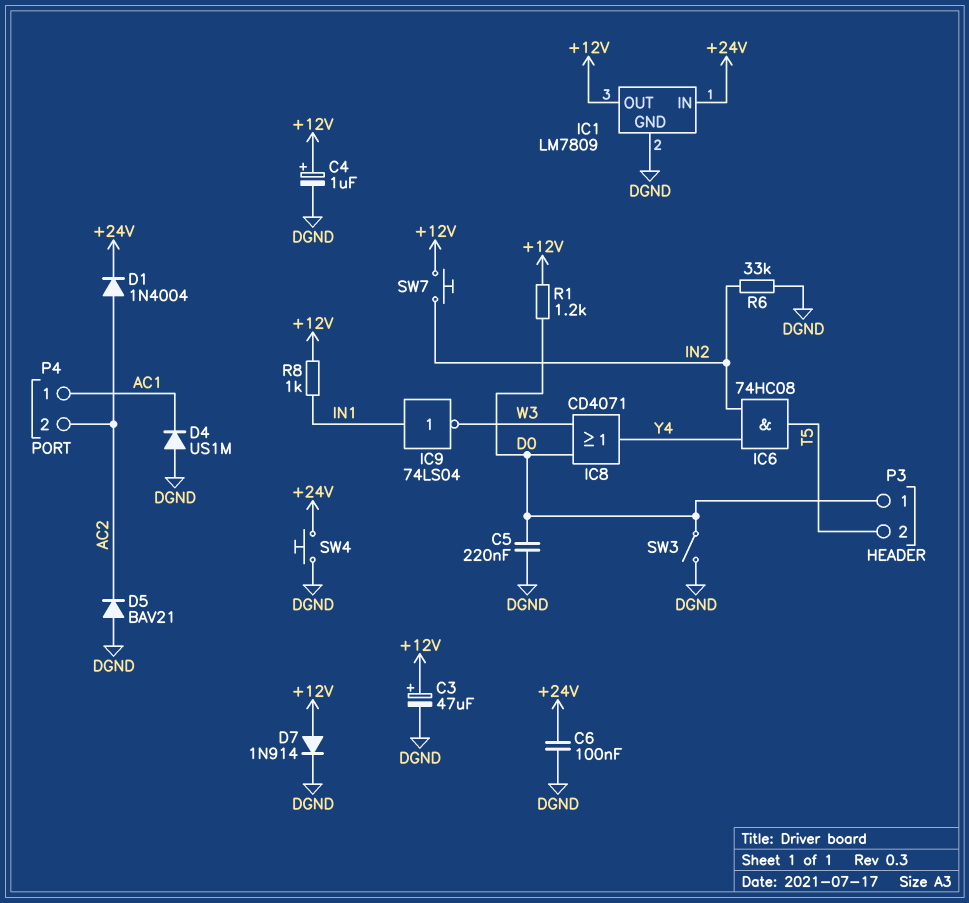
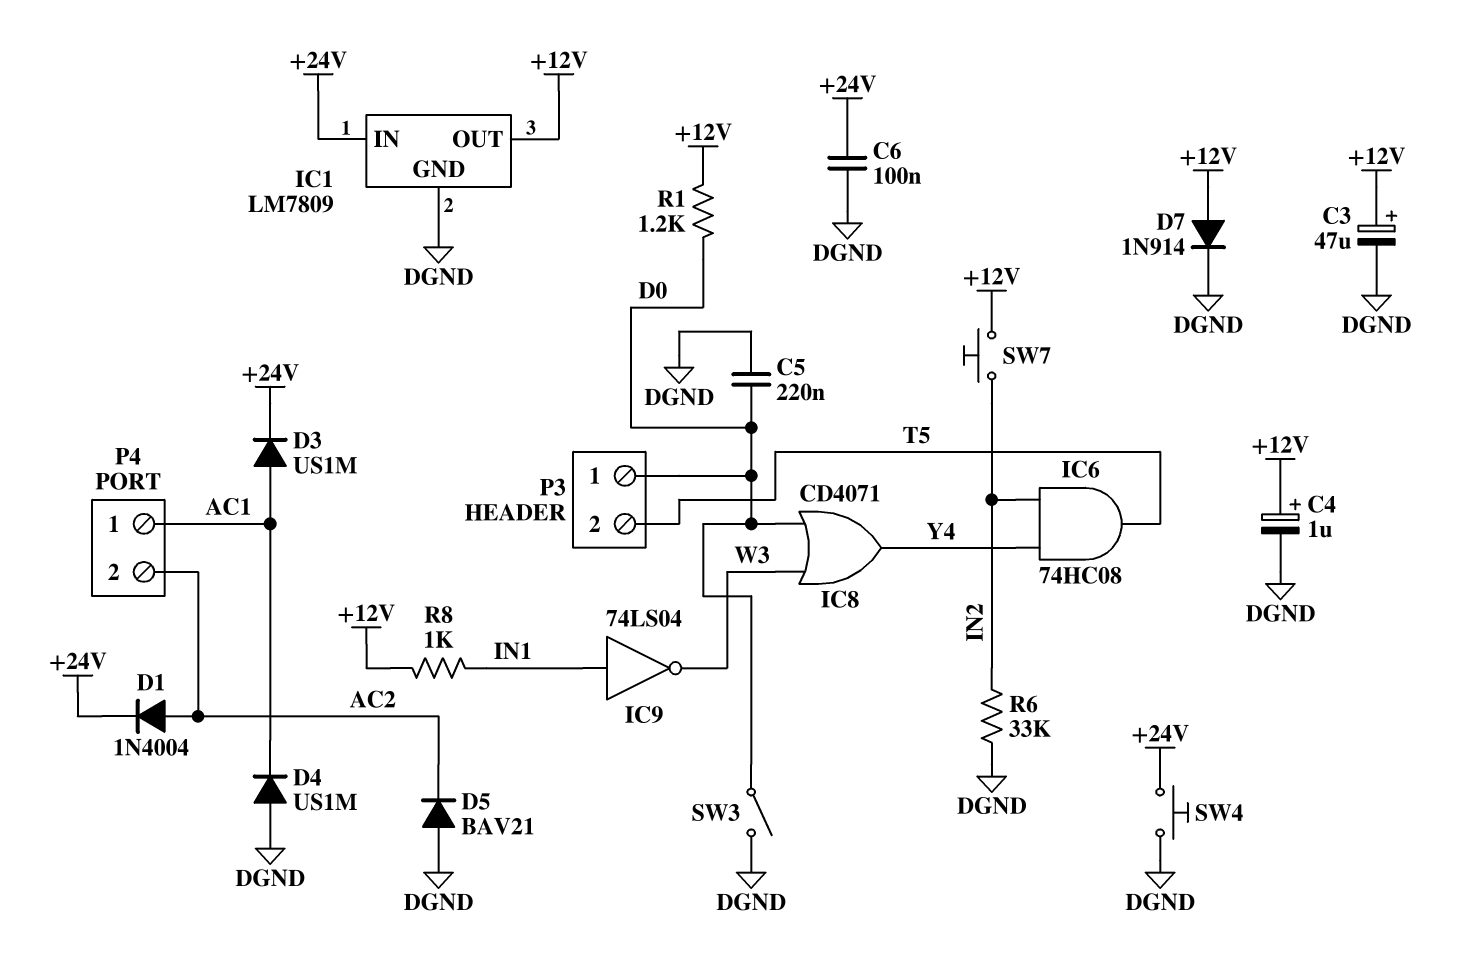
D3: none -> diode US1M (A AC1, K +24V)

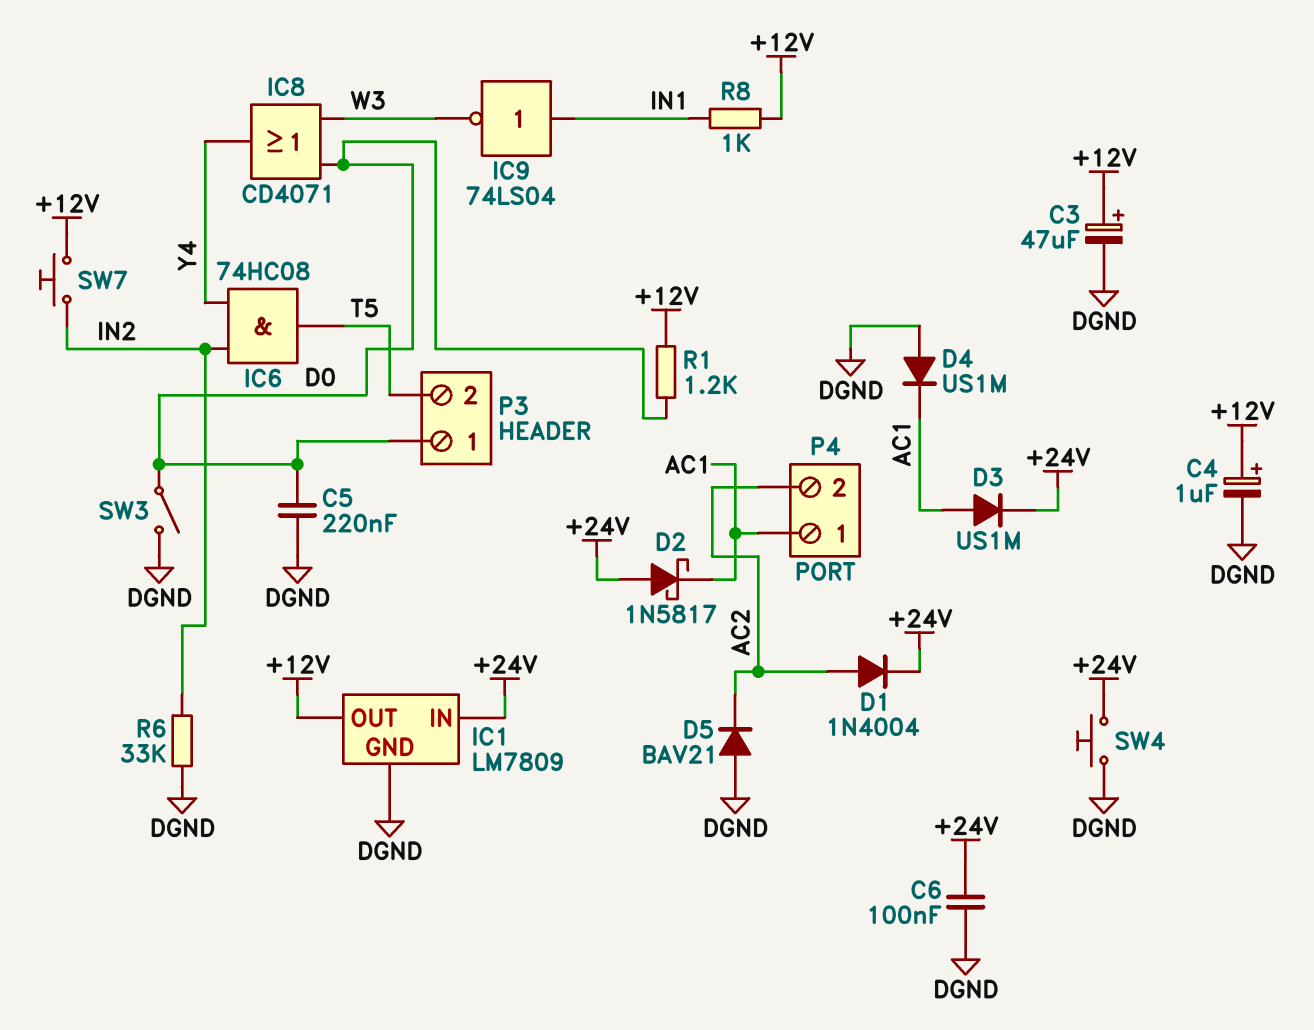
D2: none -> schottky 1N5817 (A +24V, K AC1)
D7: diode 1N914 (A +12V, K DGND) -> none

